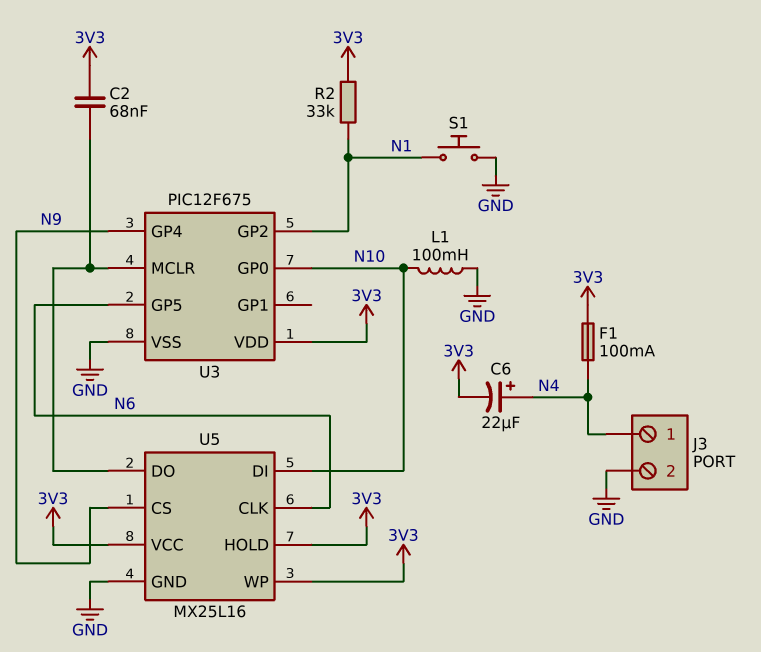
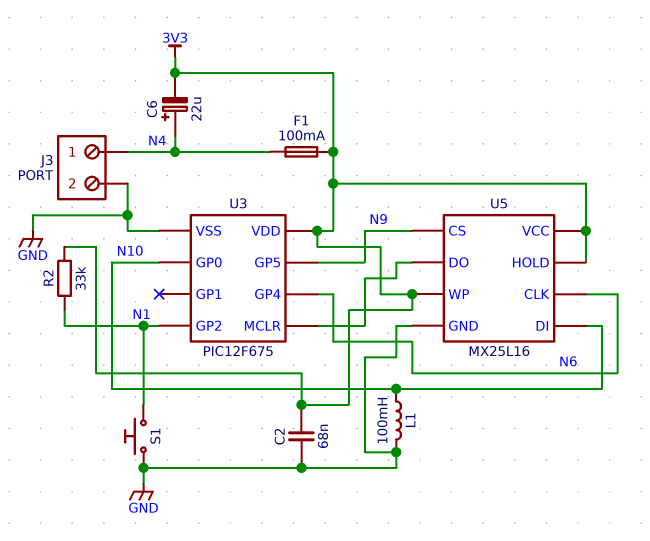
C2: 68nF (3V3, U3/MCLR) -> 68nF (3V3, GND)
U3 pin GP4: N9 -> N6
U3 pin GP5: N6 -> N9

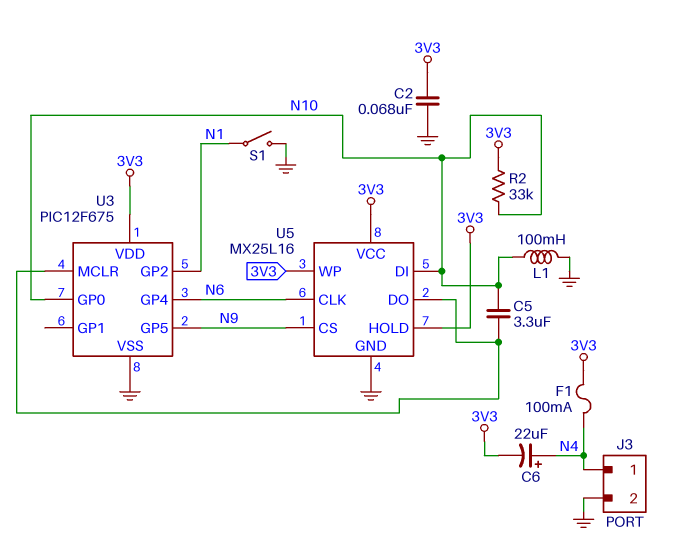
C5: none -> 3.3uF (N10, U3/MCLR)
R2: 33k (3V3, N1) -> 33k (3V3, N10)
S1: button (GND, N1) -> switch (GND, N1)

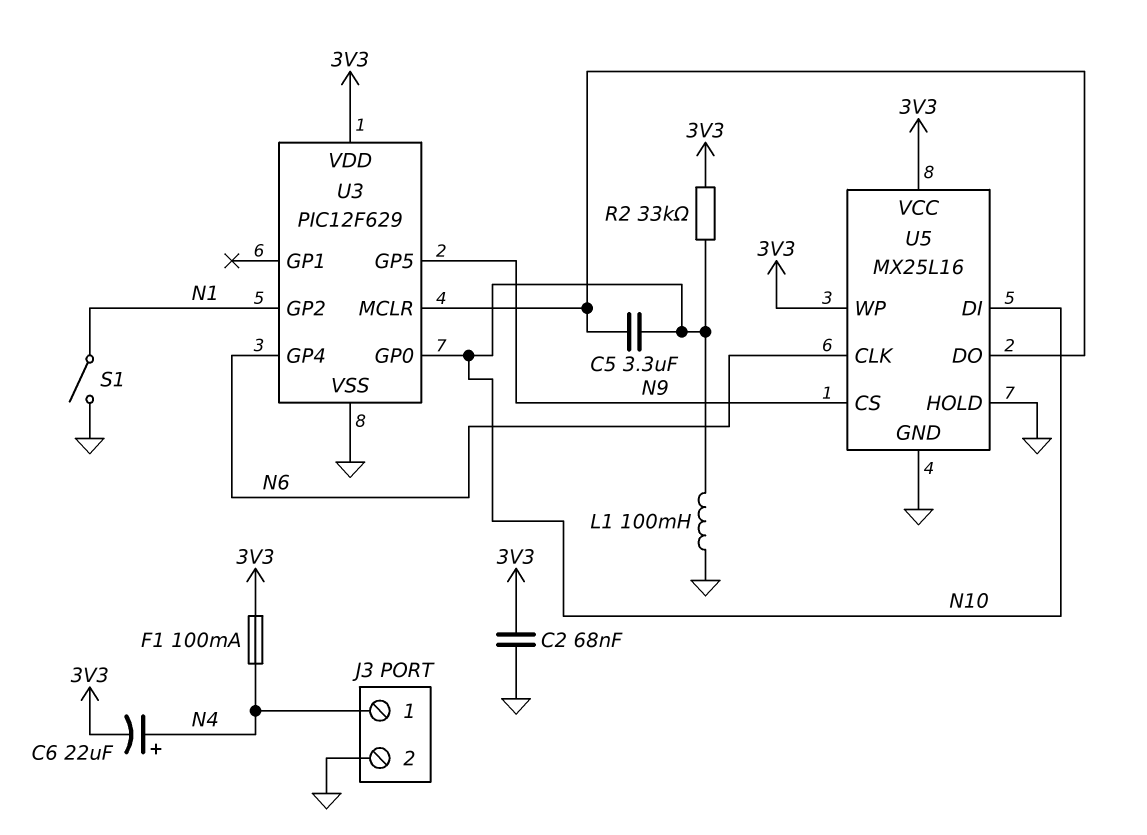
U3: PIC12F675 -> PIC12F629
U5 pin HOLD: 3V3 -> GND

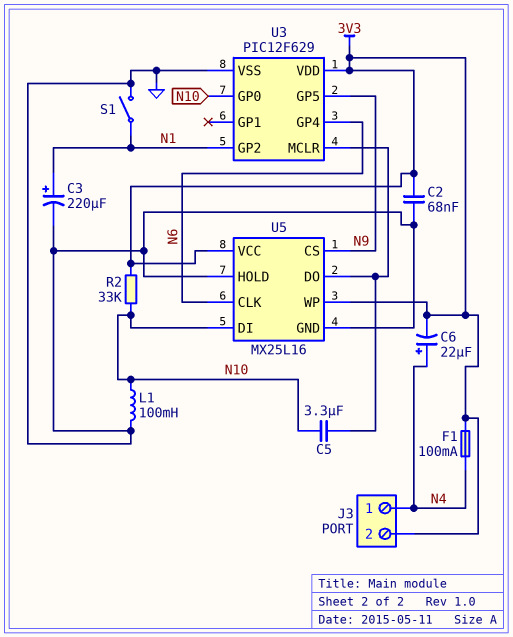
C3: none -> 220uF (plus N1, minus GND)
J3 pin 2: GND -> 3V3

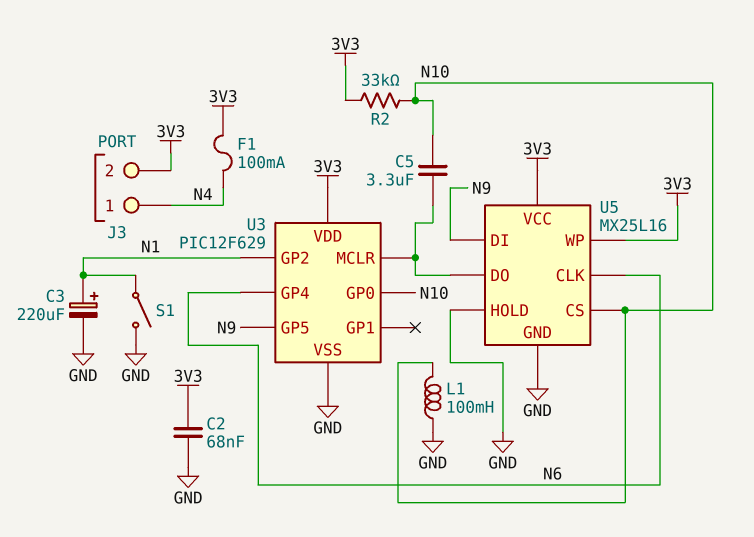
C6: 22uF (plus N4, minus 3V3) -> none
U5 pin CS: N9 -> N10
U5 pin DI: N10 -> N9

